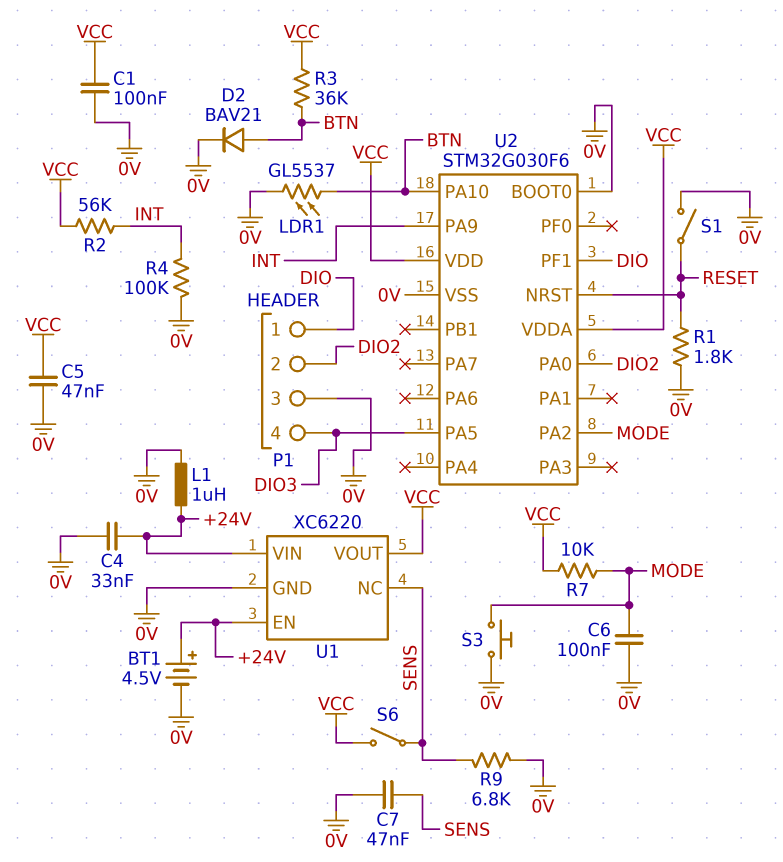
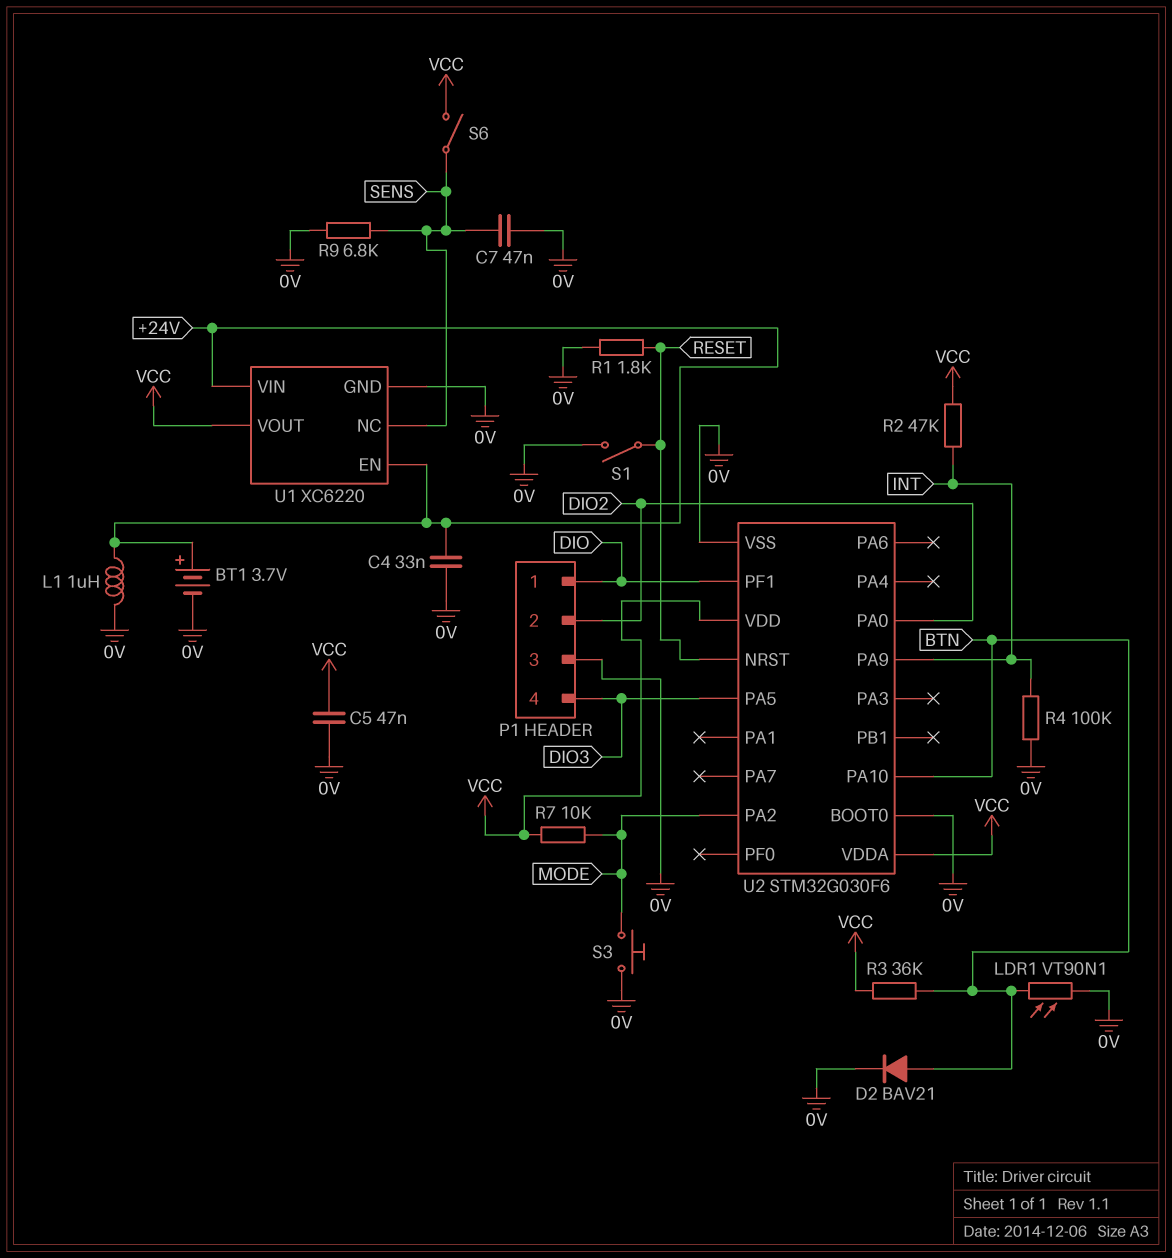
BT1: 4.5V (plus +24V, minus 0V) -> 3.7V (plus +24V, minus 0V)
C1: 100nF (0V, VCC) -> none
C6: 100nF (0V, MODE) -> none
LDR1: GL5537 (0V, BTN) -> VT90N1 (0V, BTN)
R2: 56k (INT, VCC) -> 47k (INT, VCC)

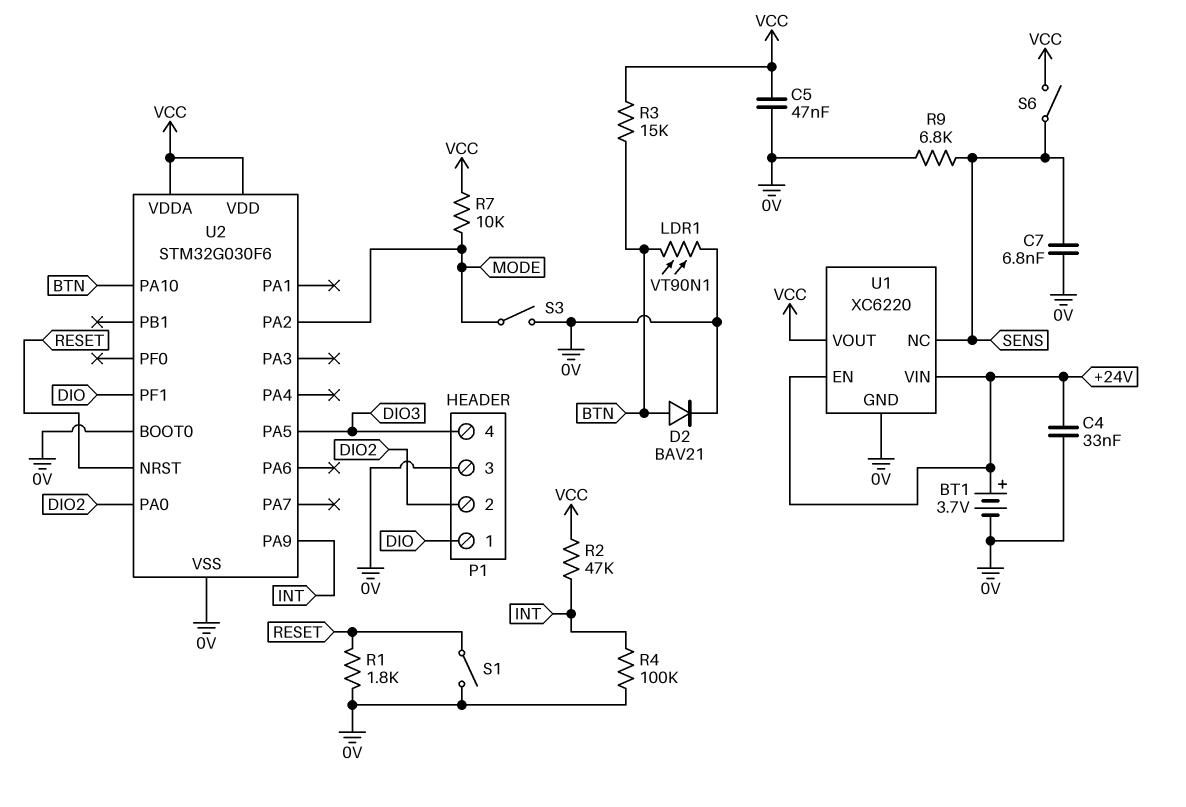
C7: 47nF (0V, SENS) -> 6.8nF (0V, SENS)
L1: 1uH (+24V, 0V) -> none
R3: 36k (BTN, VCC) -> 15k (BTN, VCC)
S3: button (0V, MODE) -> switch (0V, MODE)

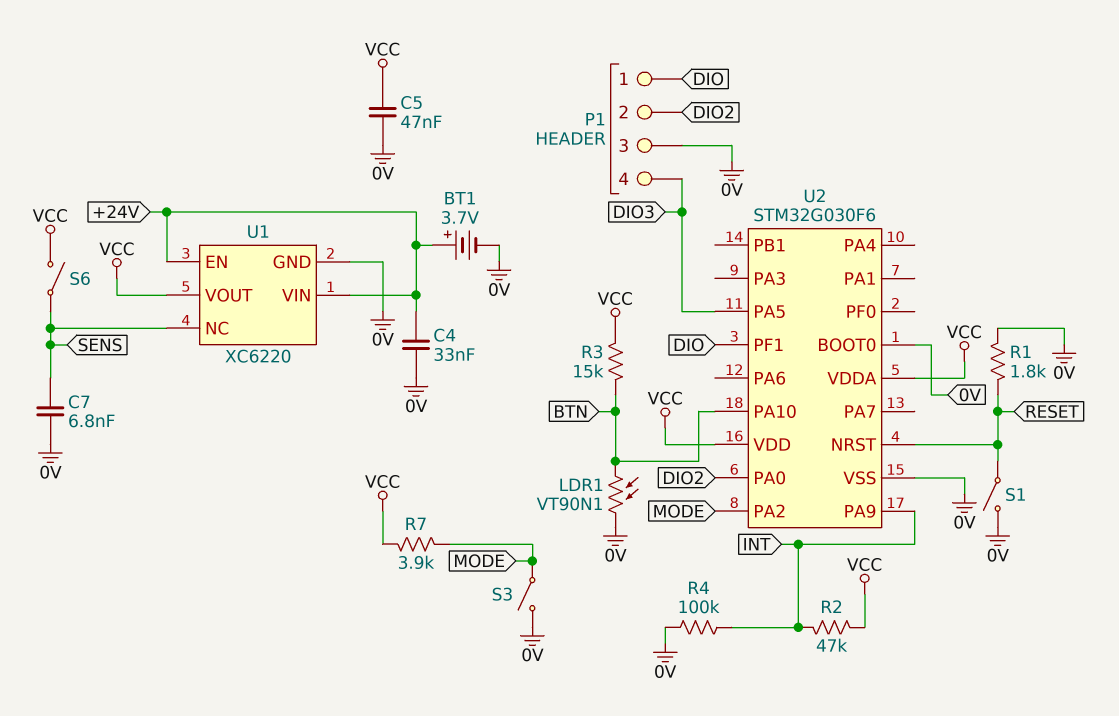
D2: diode BAV21 (A BTN, K 0V) -> none
R7: 10k (MODE, VCC) -> 3.9k (MODE, VCC)
R9: 6.8k (0V, SENS) -> none

